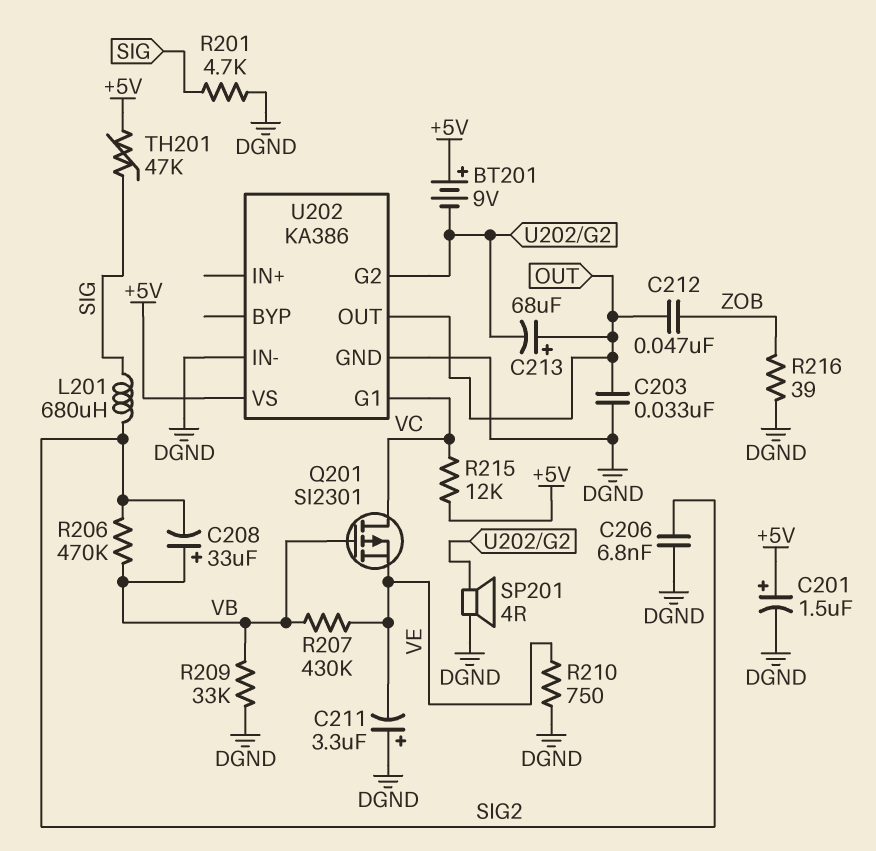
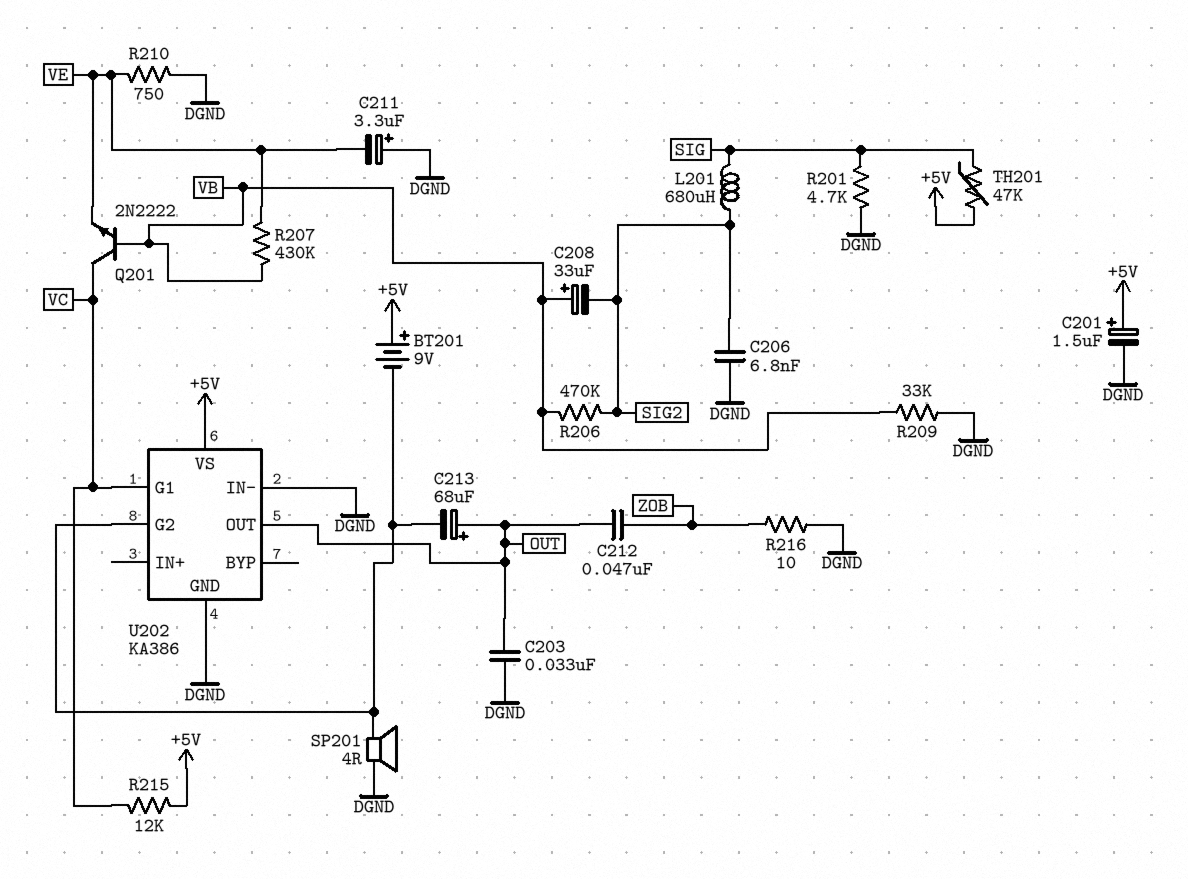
Q201: PMOS SI2301 (G VB, D VC, S VE) -> NPN 2N2222 (B VB, C VC, E VE)
R216: 39 (DGND, ZOB) -> 10 (DGND, ZOB)

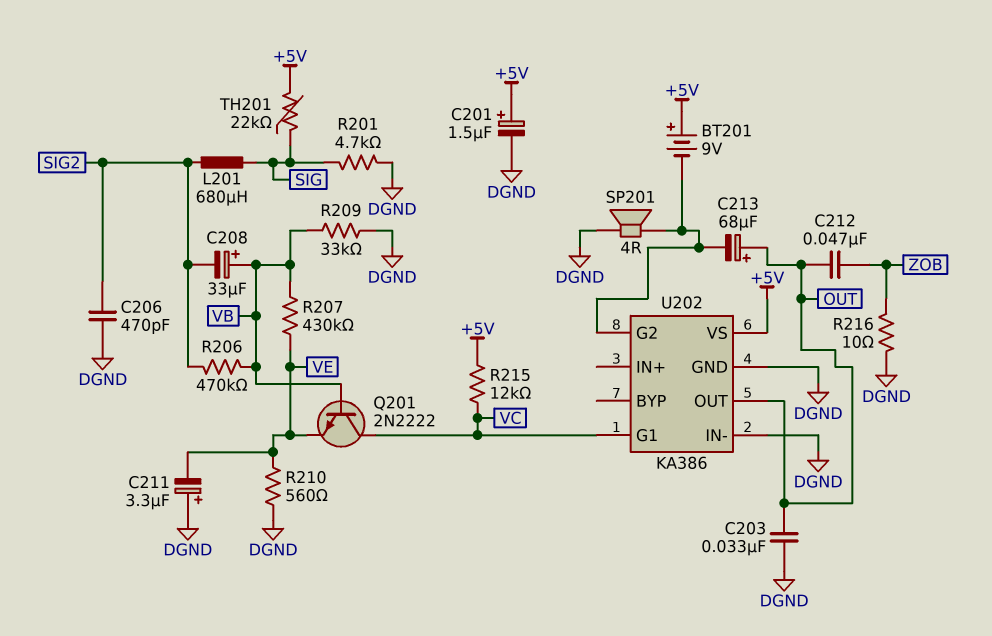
C206: 6.8nF (DGND, SIG2) -> 470pF (DGND, SIG2)
R210: 750 (DGND, VE) -> 560 (DGND, VE)
TH201: 47k (+5V, SIG) -> 22k (+5V, SIG)

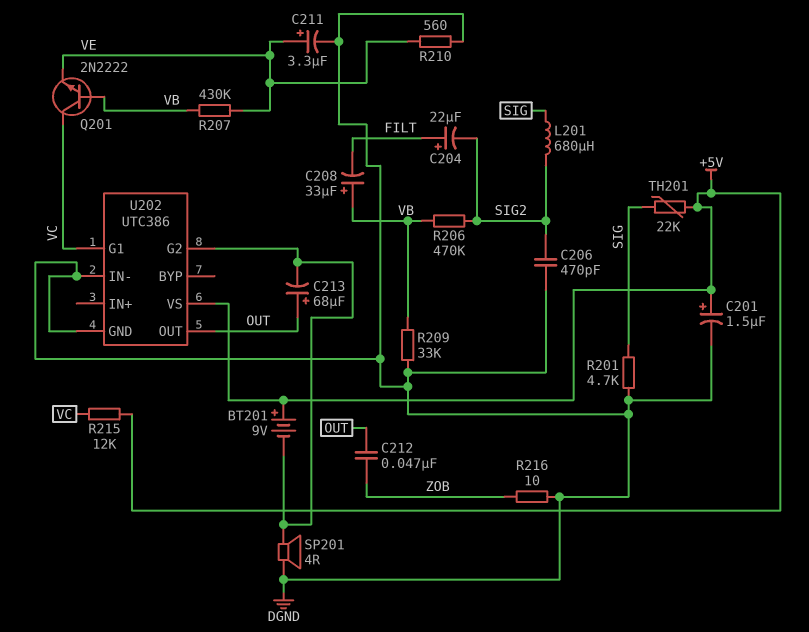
C203: 33nF (DGND, OUT) -> none
C204: none -> 22uF (plus FILT, minus SIG2)
C208: 33uF (plus VB, minus SIG2) -> 33uF (plus VB, minus FILT)
C211: 3.3uF (plus DGND, minus VE) -> 3.3uF (plus VE, minus DGND)
U202: KA386 -> UTC386

